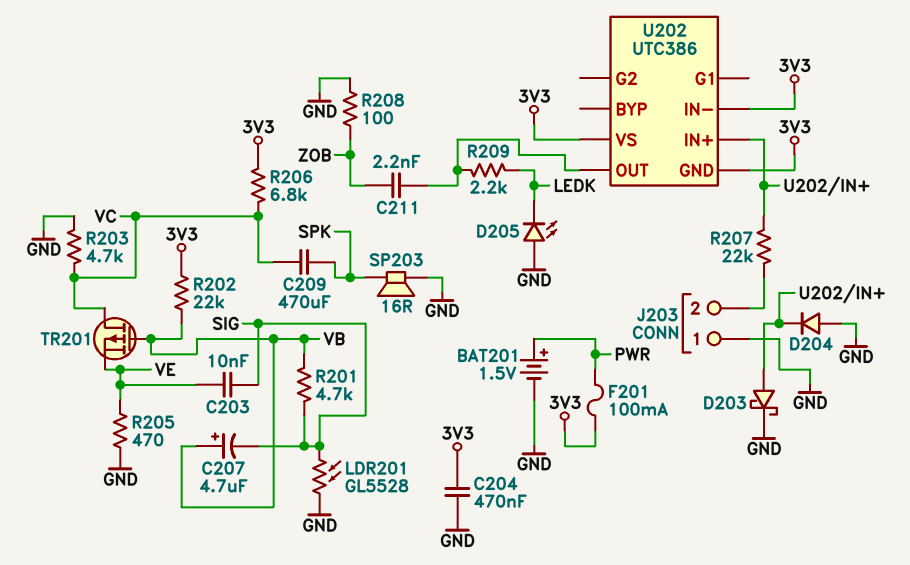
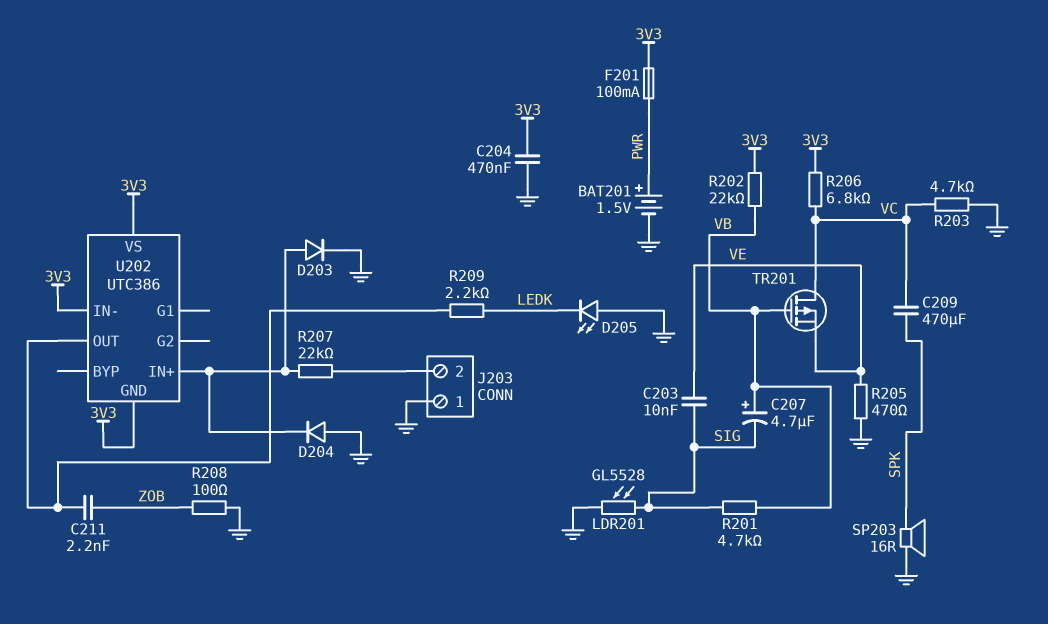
D203: schottky (A U202/IN+, K GND) -> diode (A U202/IN+, K GND)

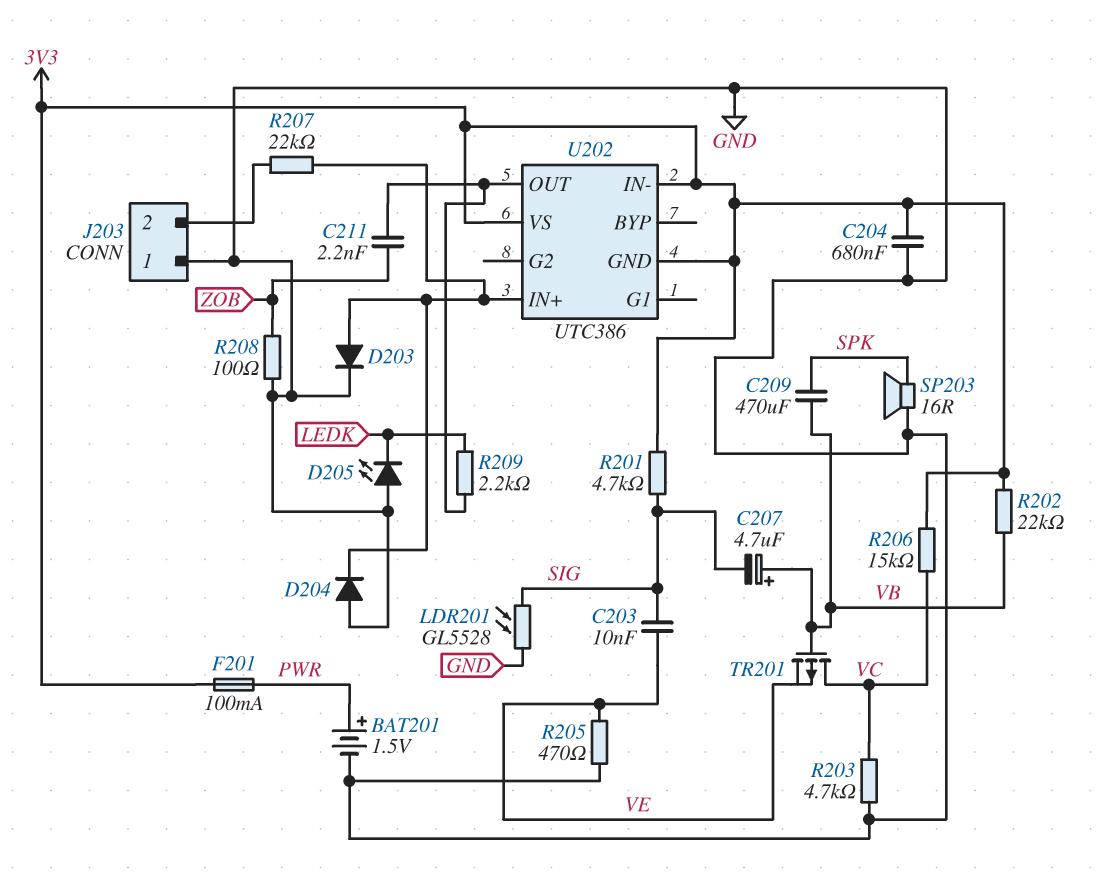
C204: 470nF (3V3, GND) -> 680nF (3V3, GND)
C209: 470uF (SPK, VC) -> 470uF (SPK, VB)
R201: 4.7k (SIG, VB) -> 4.7k (3V3, SIG)
R206: 6.8k (3V3, VC) -> 15k (3V3, VC)

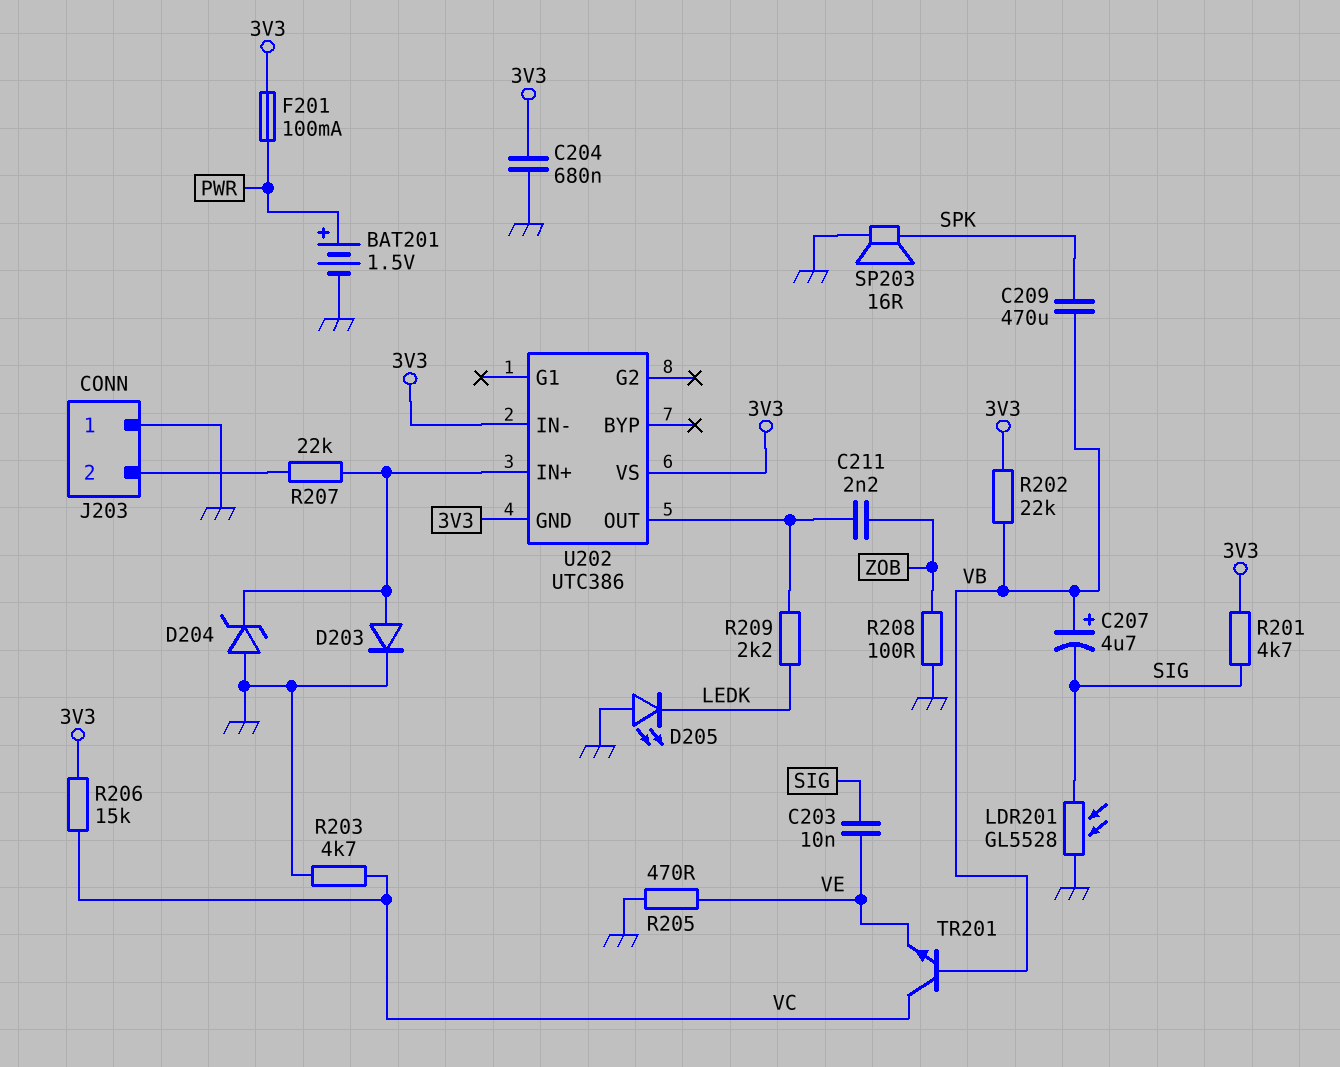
D204: diode (A GND, K U202/IN+) -> zener (A GND, K U202/IN+)
TR201: PMOS (G VB, D VC, S VE) -> NPN (B VB, C VC, E VE)

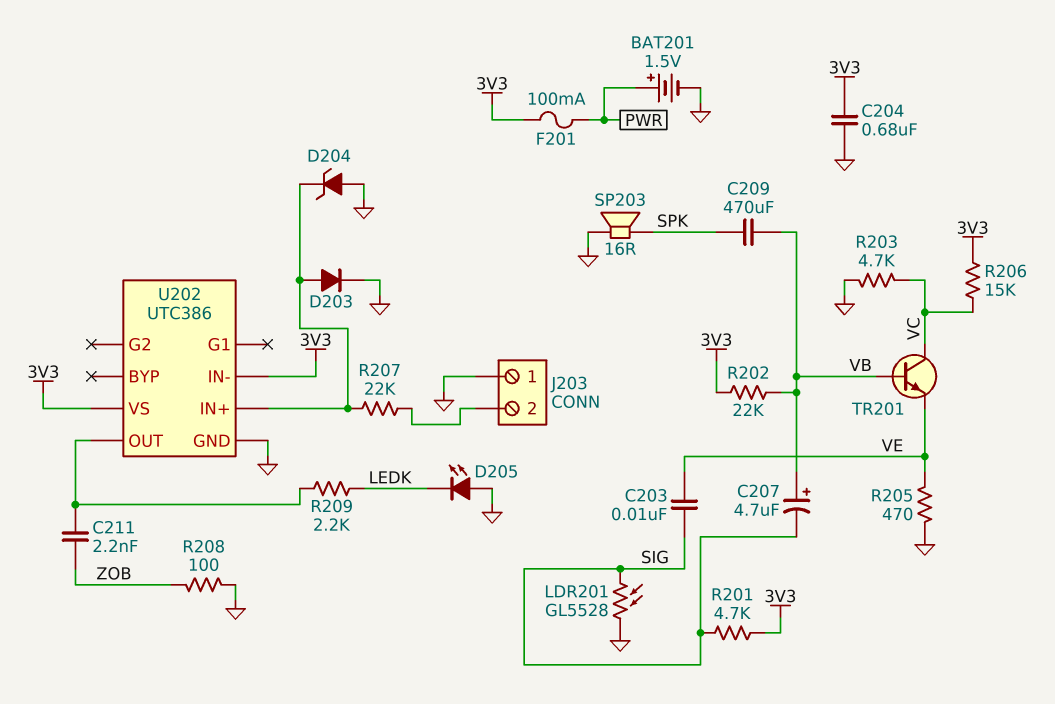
U202 pin GND: 3V3 -> GND

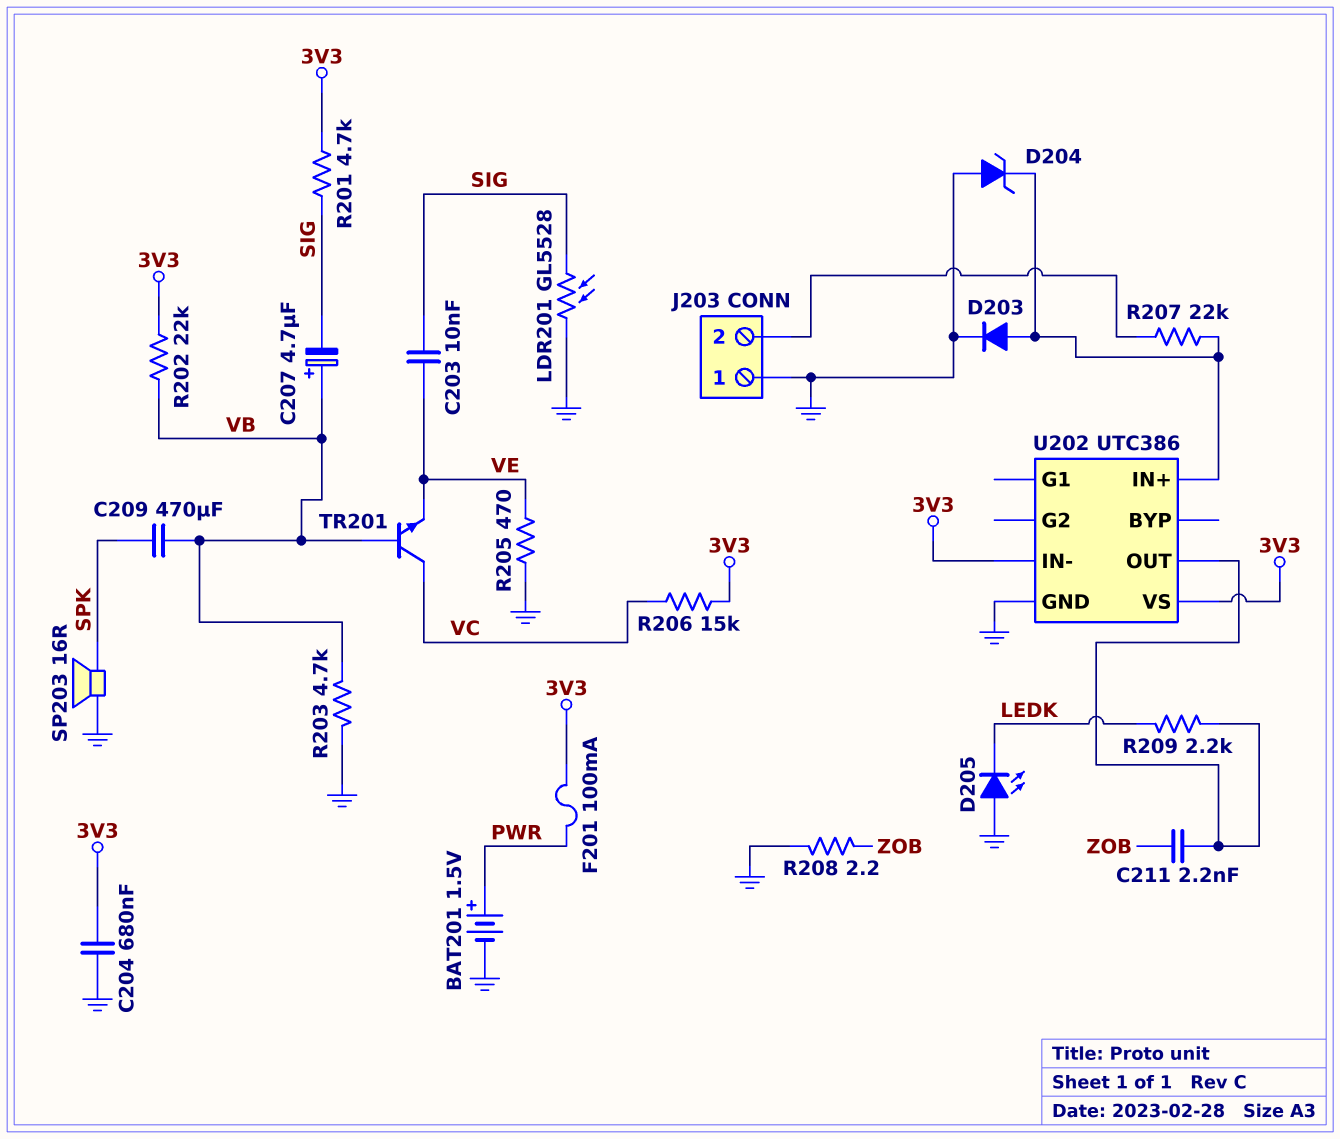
R203: 4.7k (GND, VC) -> 4.7k (GND, VB)
R208: 100 (GND, ZOB) -> 2.2 (GND, ZOB)

